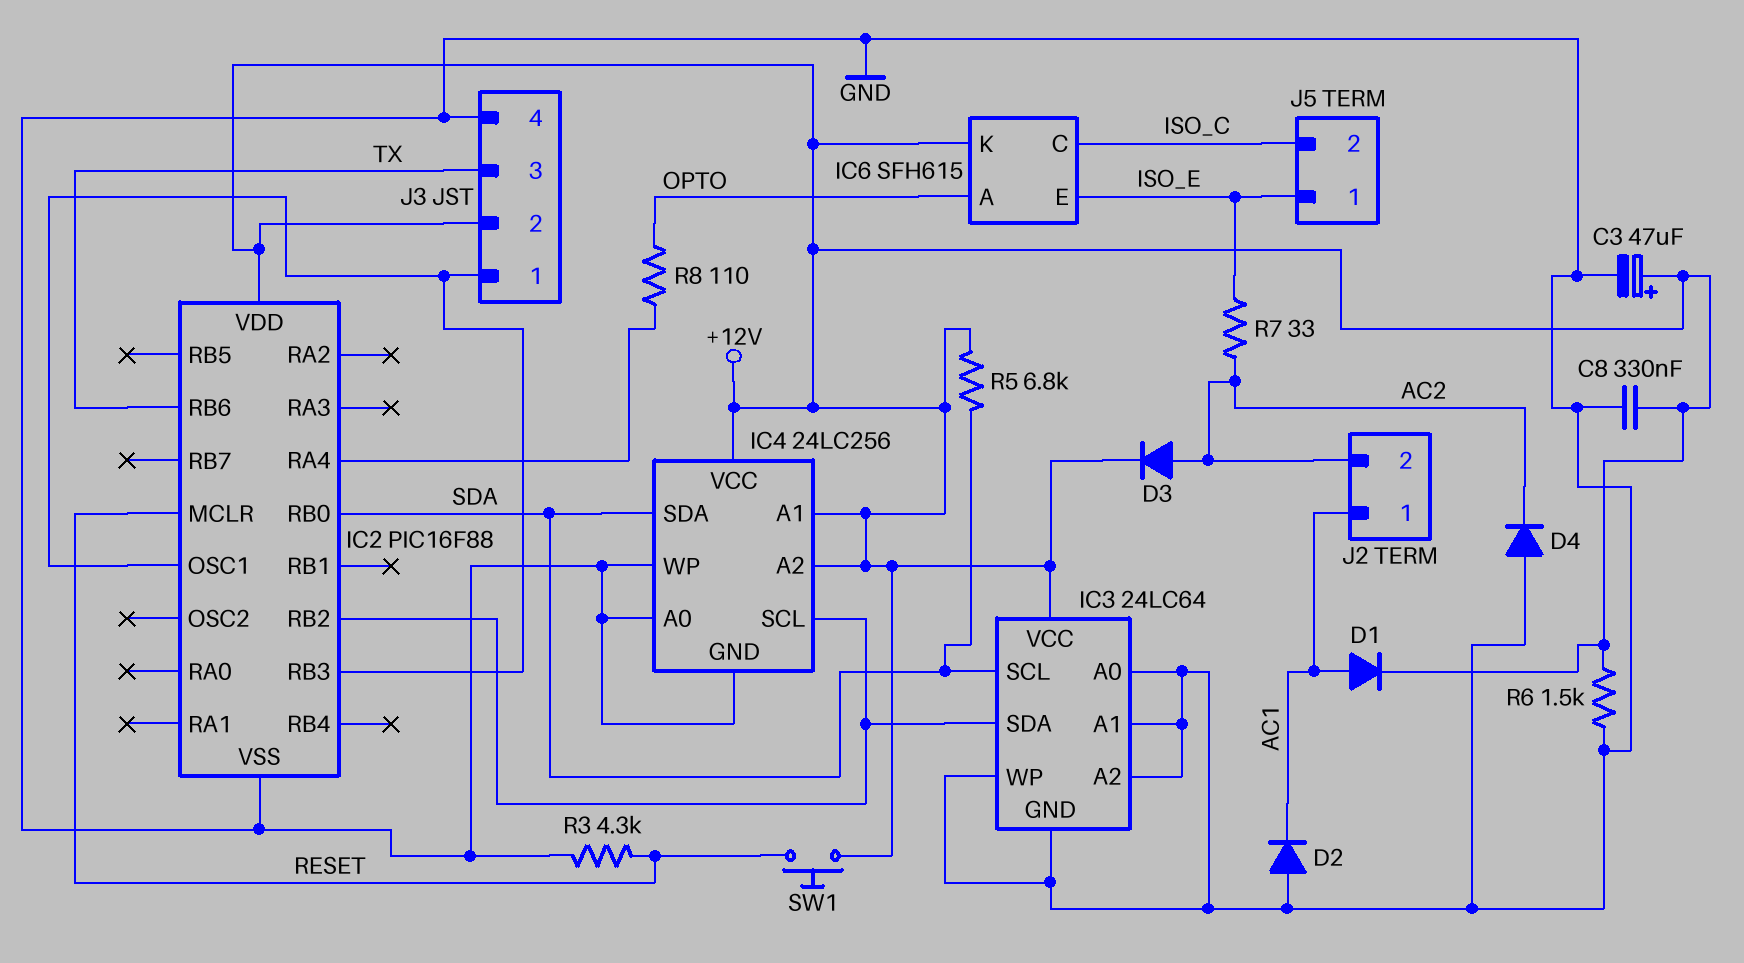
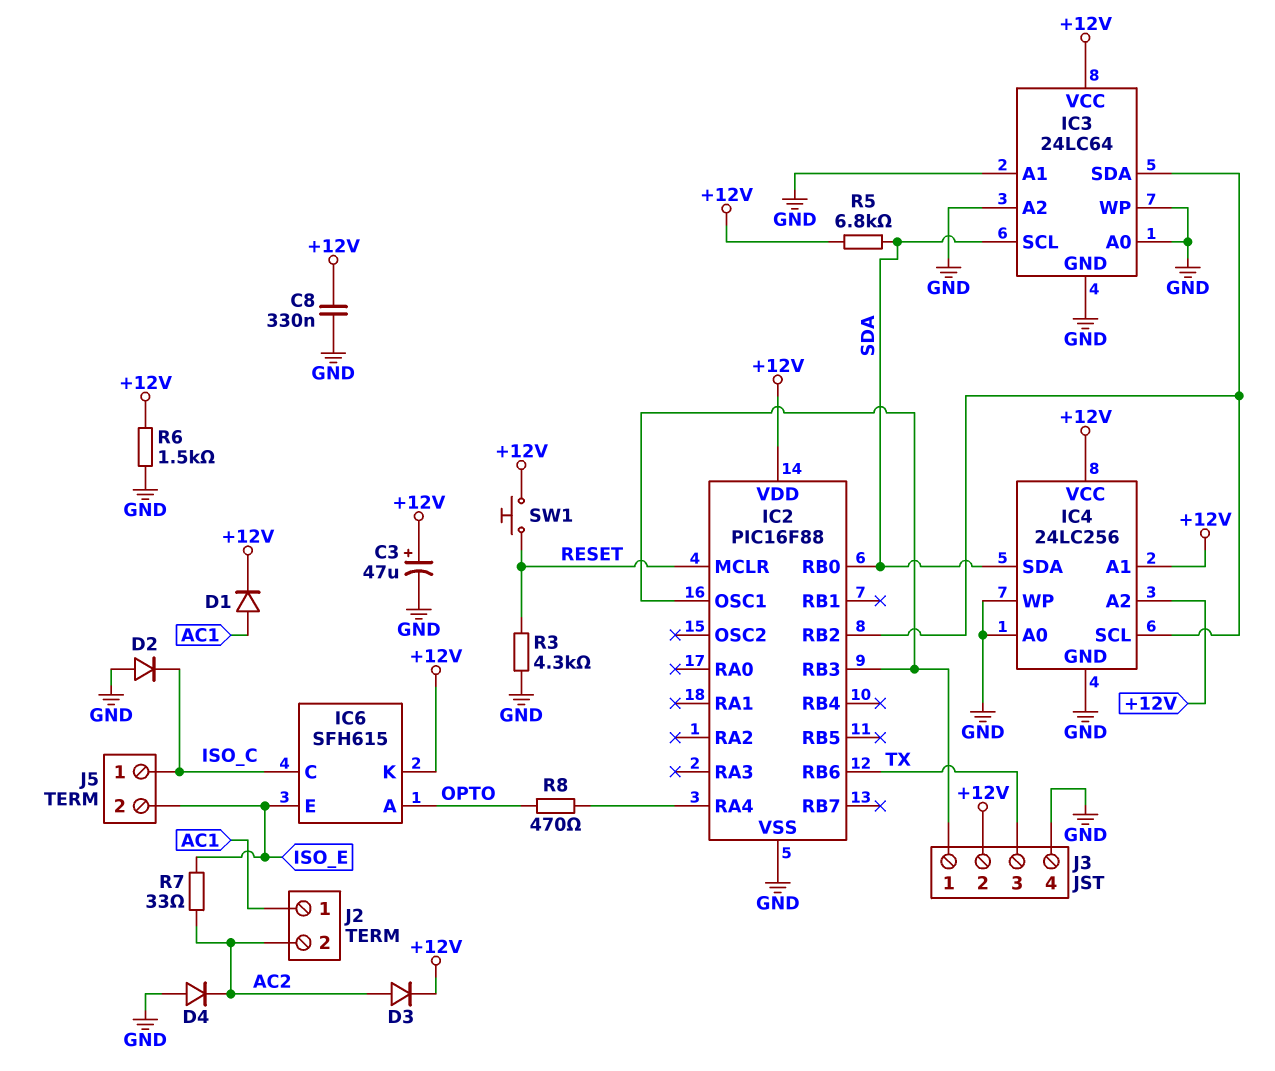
D2: diode (A GND, K AC1) -> diode (A GND, K ISO_C)
J5 pin 1: ISO_E -> ISO_C
J5 pin 2: ISO_C -> ISO_E
R8: 110 (IC2/RA4, OPTO) -> 470 (IC2/RA4, OPTO)

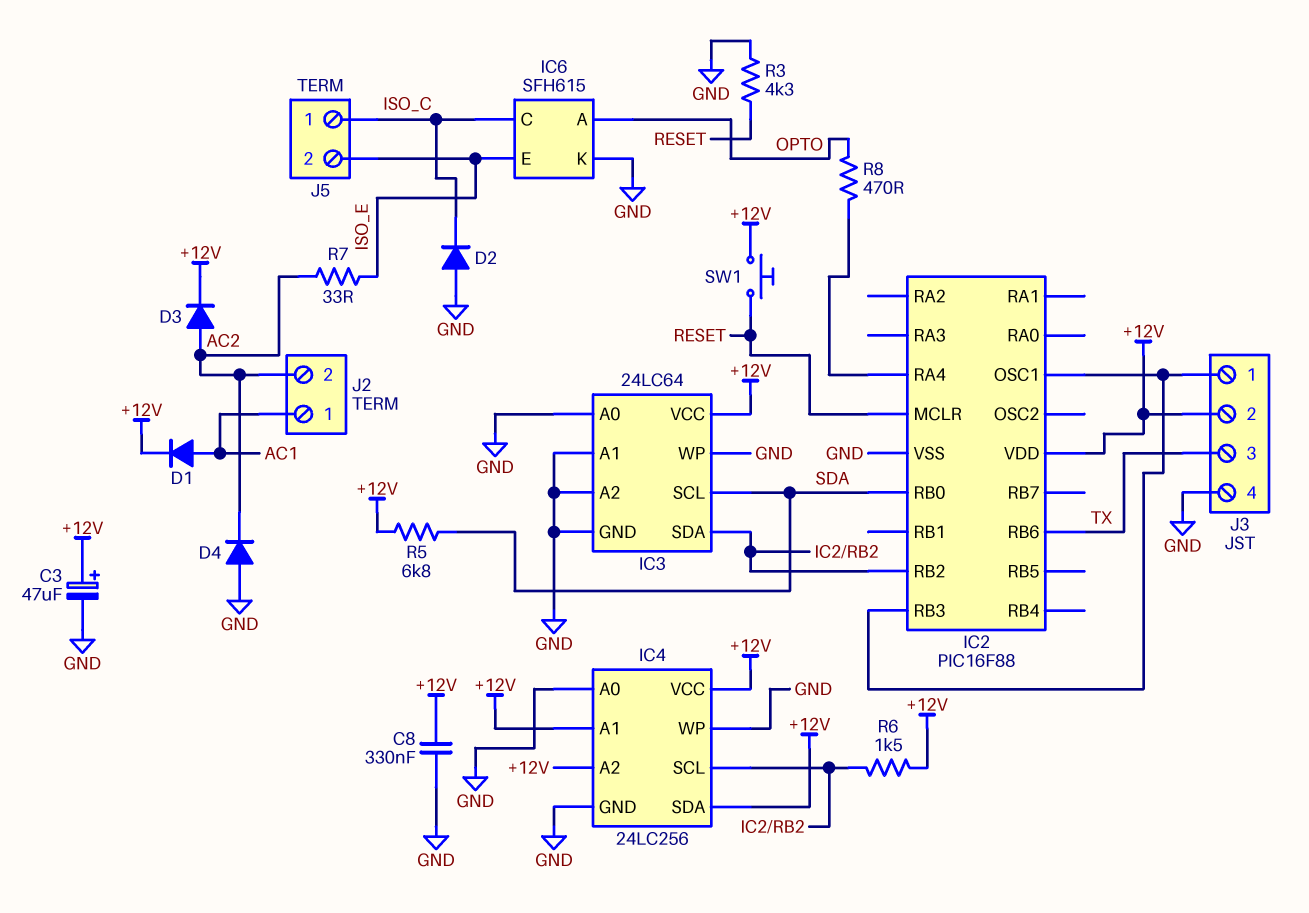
IC4 pin SDA: SDA -> +12V
IC6 pin K: +12V -> GND
R6: 1.5k (+12V, GND) -> 1.5k (+12V, IC2/RB2)

